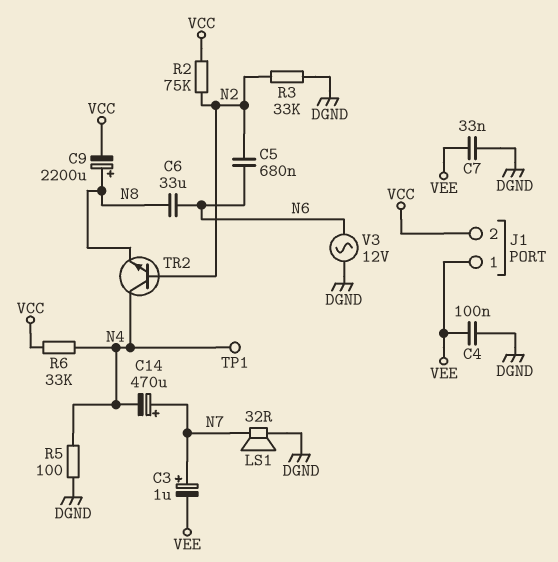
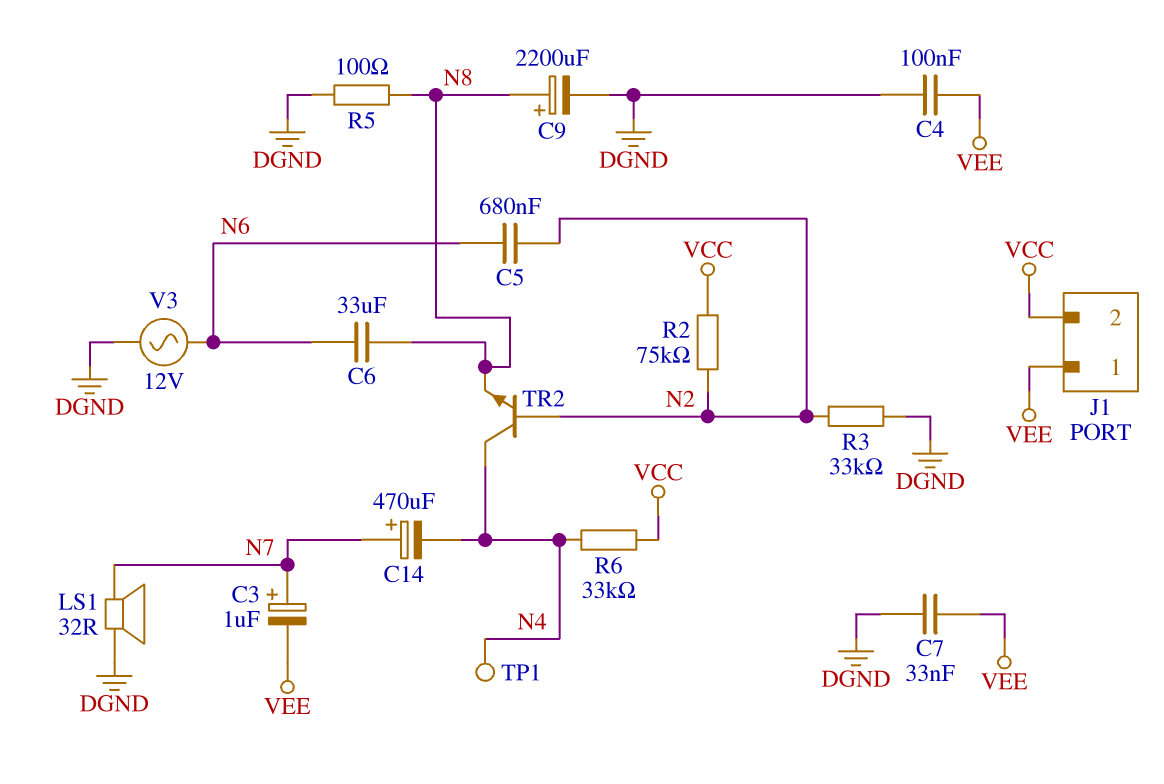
C9: 2200uF (plus N8, minus VCC) -> 2200uF (plus N8, minus DGND)
R5: 100 (DGND, N4) -> 100 (DGND, N8)

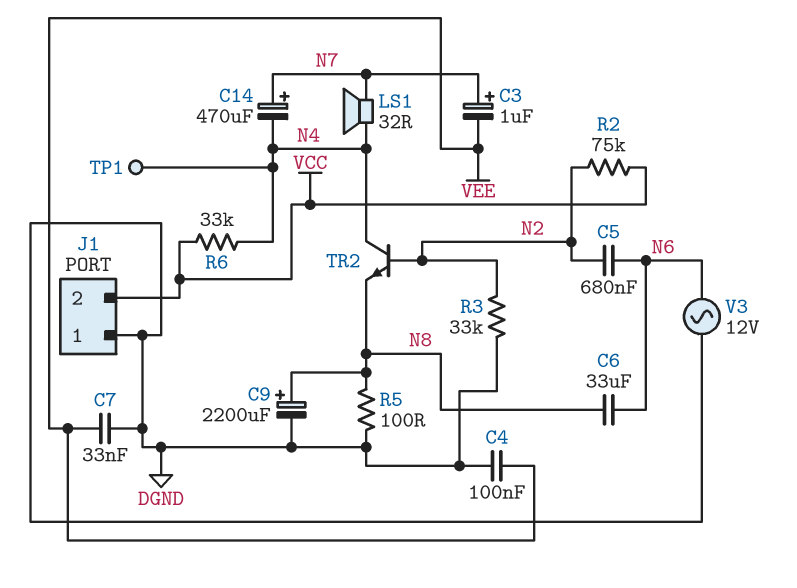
J1 pin 1: VEE -> DGND
LS1: speaker 32R (DGND, N7) -> speaker 32R (N4, N7)

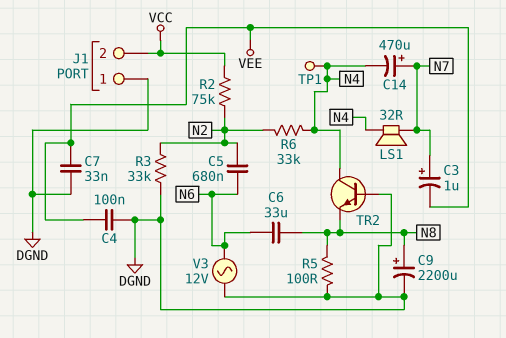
R6: 33k (N4, VCC) -> 33k (N2, N4)
TR2: NPN (B N2, C N4, E N8) -> NPN (B DGND, C N4, E N8)

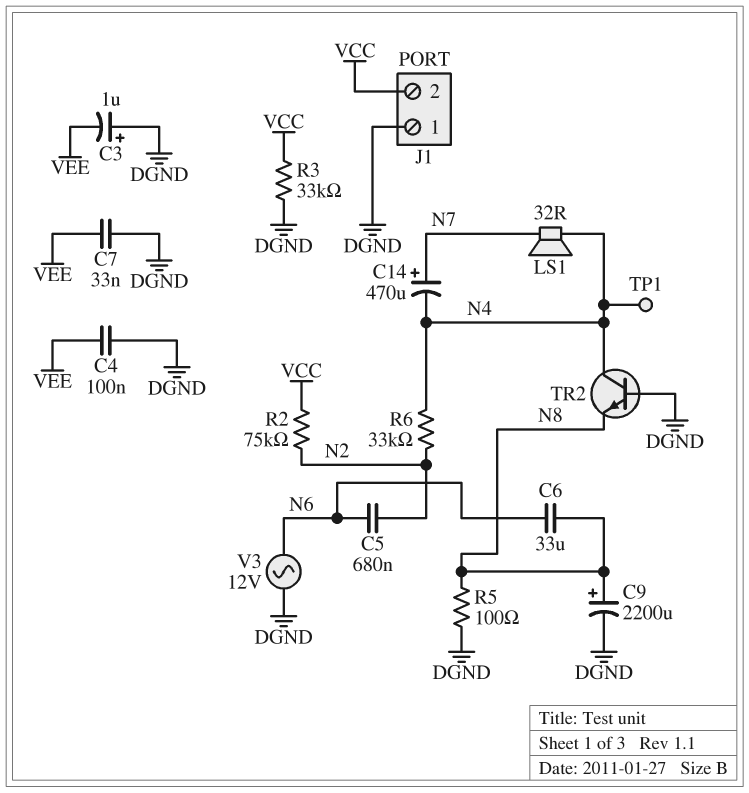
C3: 1uF (plus N7, minus VEE) -> 1uF (plus DGND, minus VEE)
R3: 33k (DGND, N2) -> 33k (DGND, VCC)

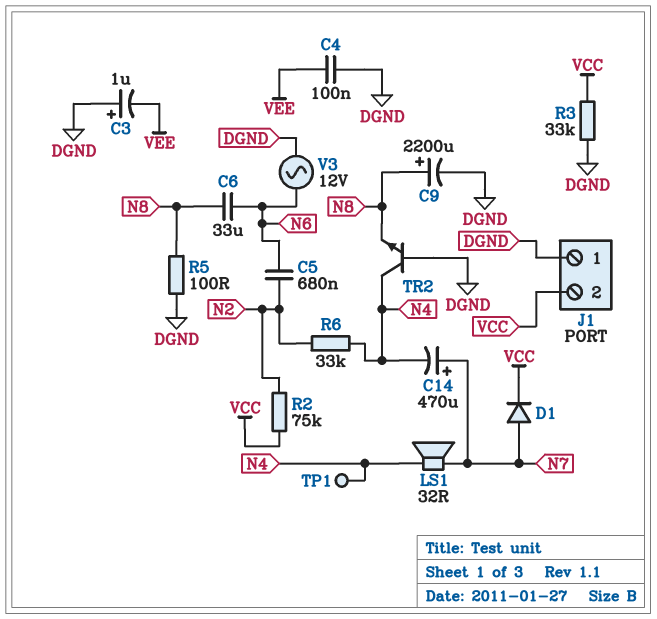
C7: 33nF (DGND, VEE) -> none
D1: none -> diode (A N7, K VCC)

